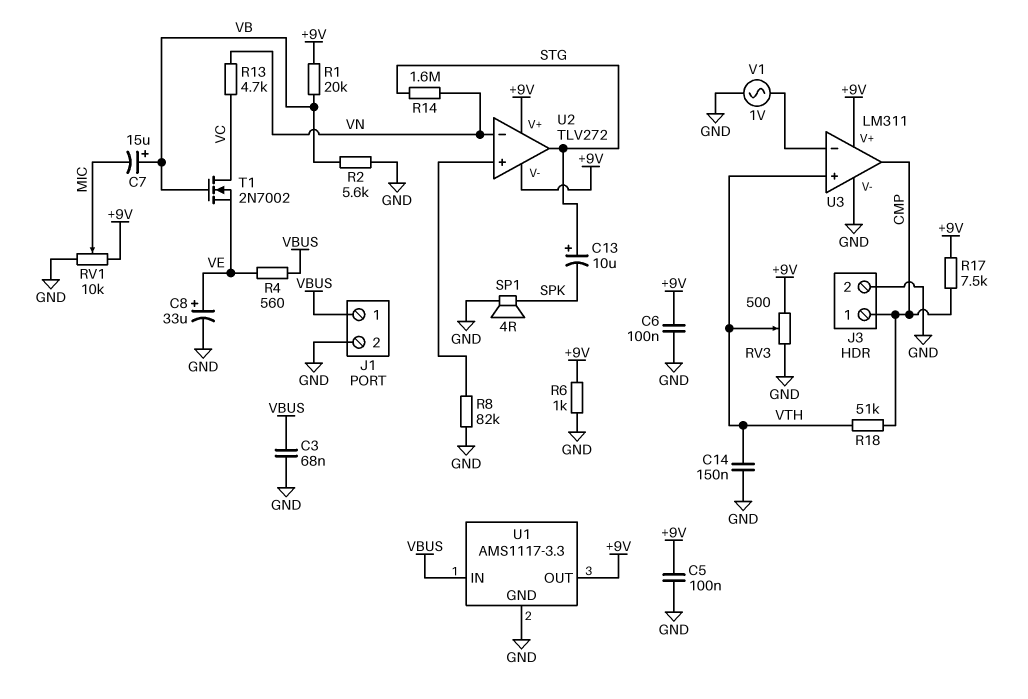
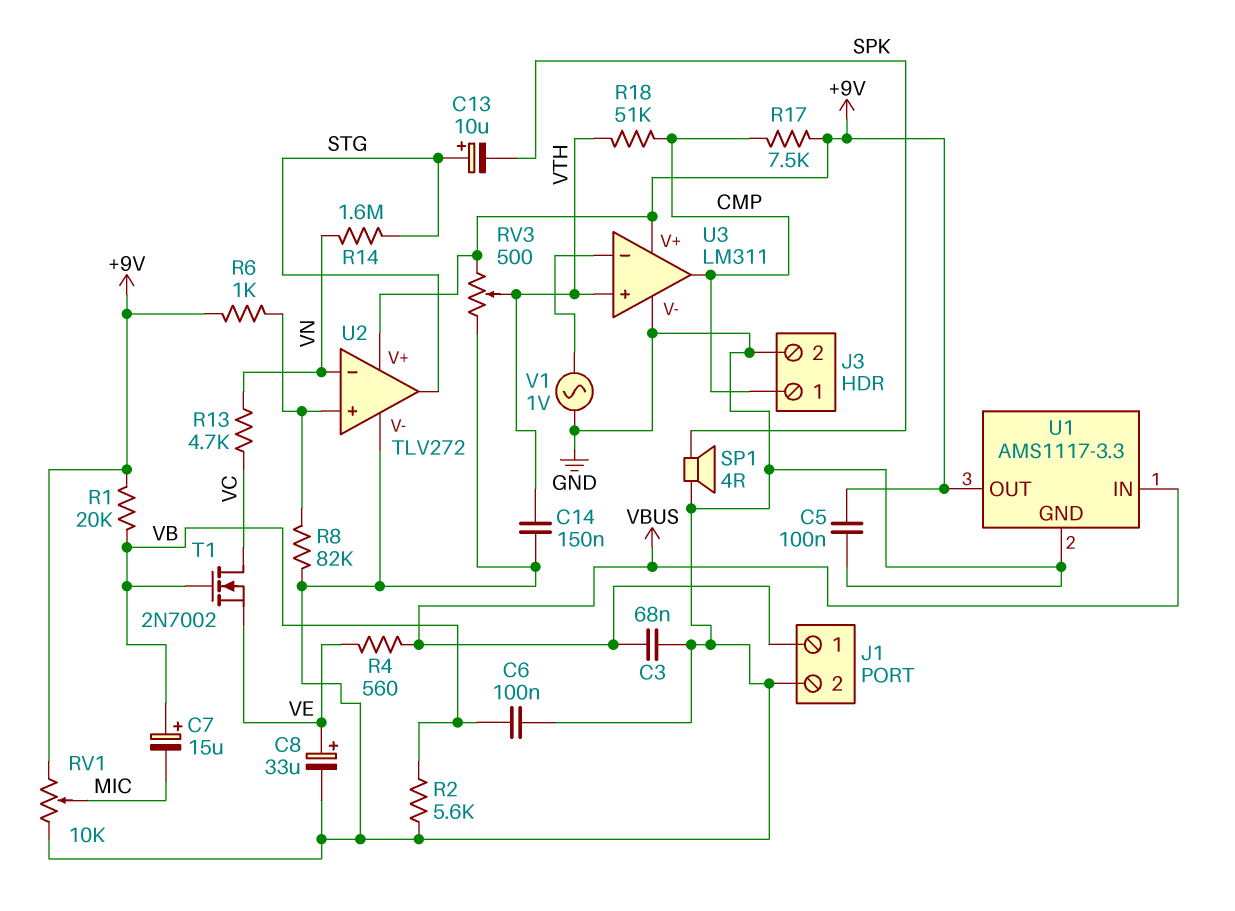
C6: 100nF (+9V, GND) -> 100nF (GND, VB)
R6: 1k (+9V, GND) -> 1k (+9V, U2/in+)
U2 pin V-: +9V -> GND

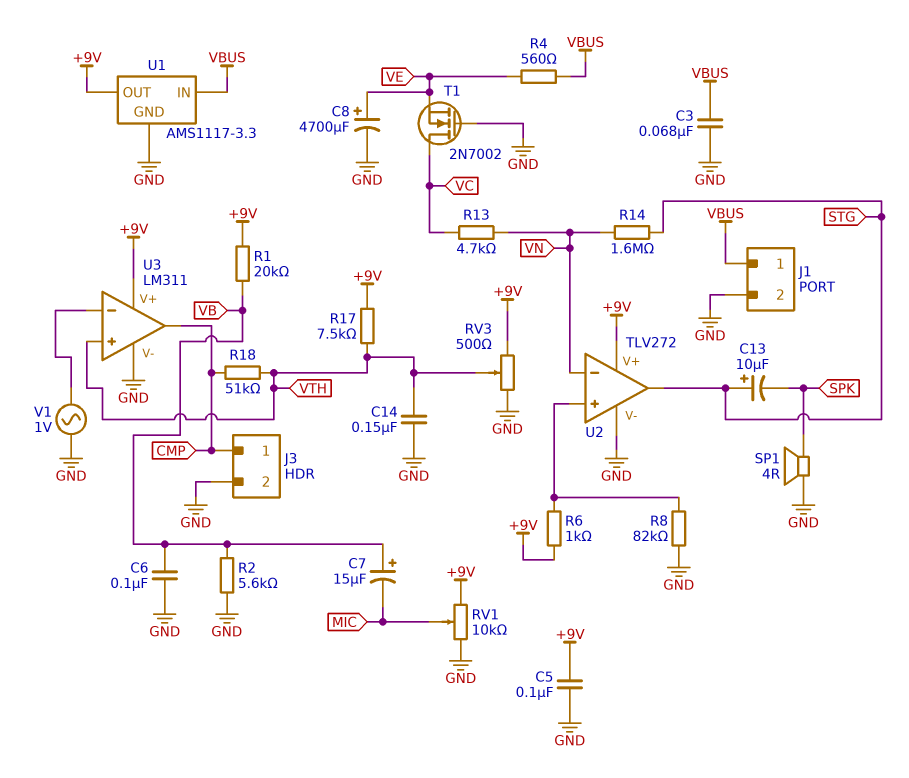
C8: 33uF (plus VE, minus GND) -> 4700uF (plus VE, minus GND)
R17: 7.5k (+9V, CMP) -> 7.5k (+9V, VTH)
T1: NMOS 2N7002 (G VB, D VC, S VE) -> NMOS 2N7002 (G GND, D VC, S VE)

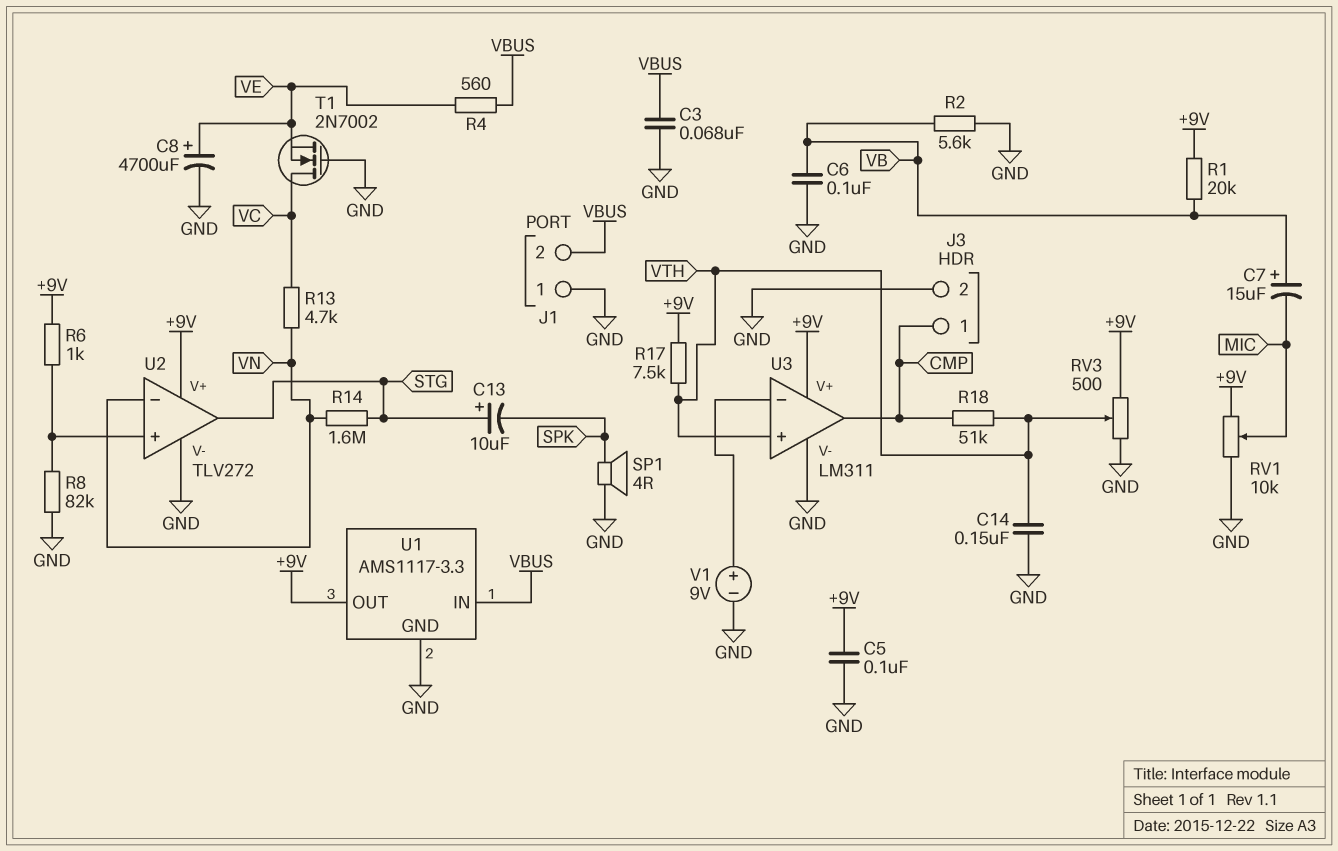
J1 pin 1: VBUS -> GND
J1 pin 2: GND -> VBUS
V1: AC 1V (GND, U3/in-) -> 9V (plus U3/in-, minus GND)

